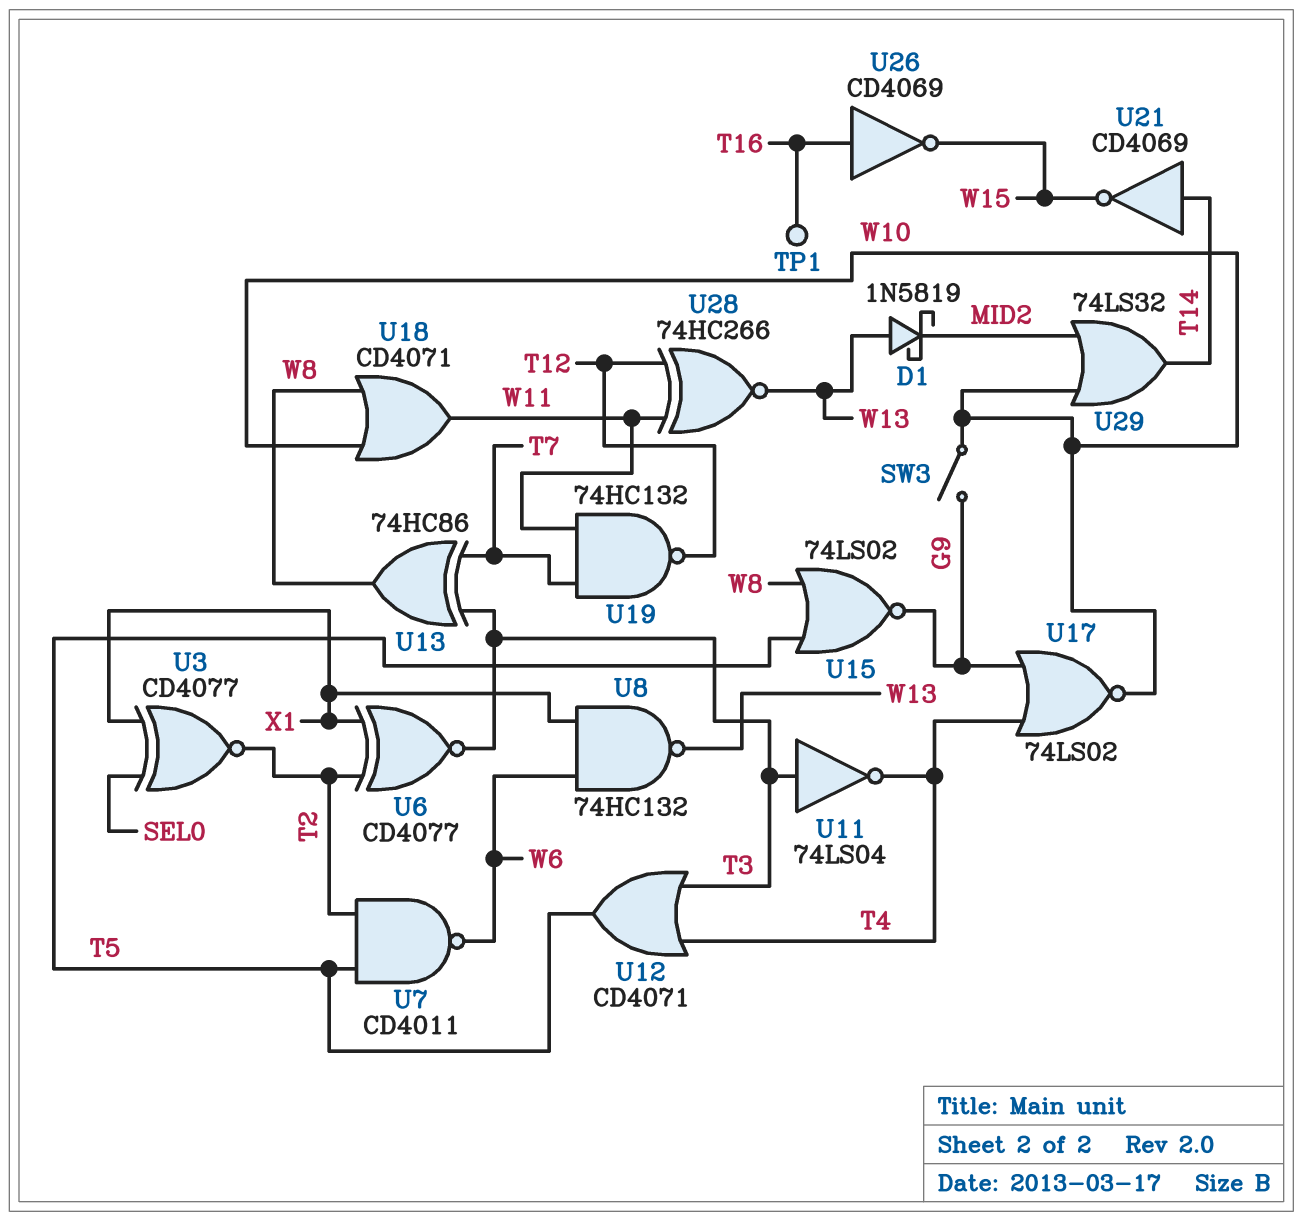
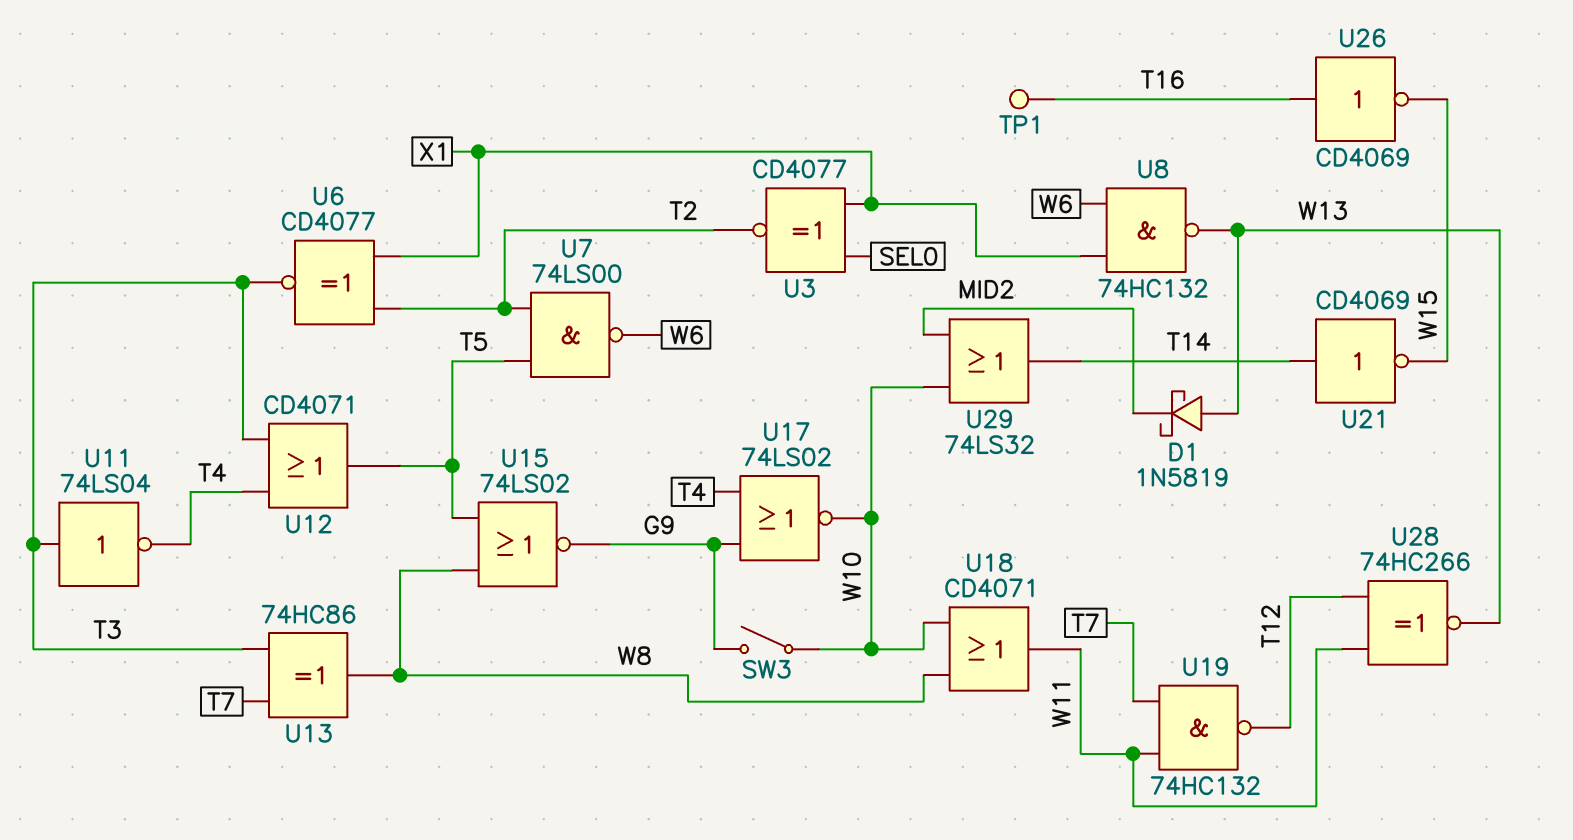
U7: NAND CD4011 (in T2, in T5, out W6) -> NAND 74LS00 (in T2, in T5, out W6)

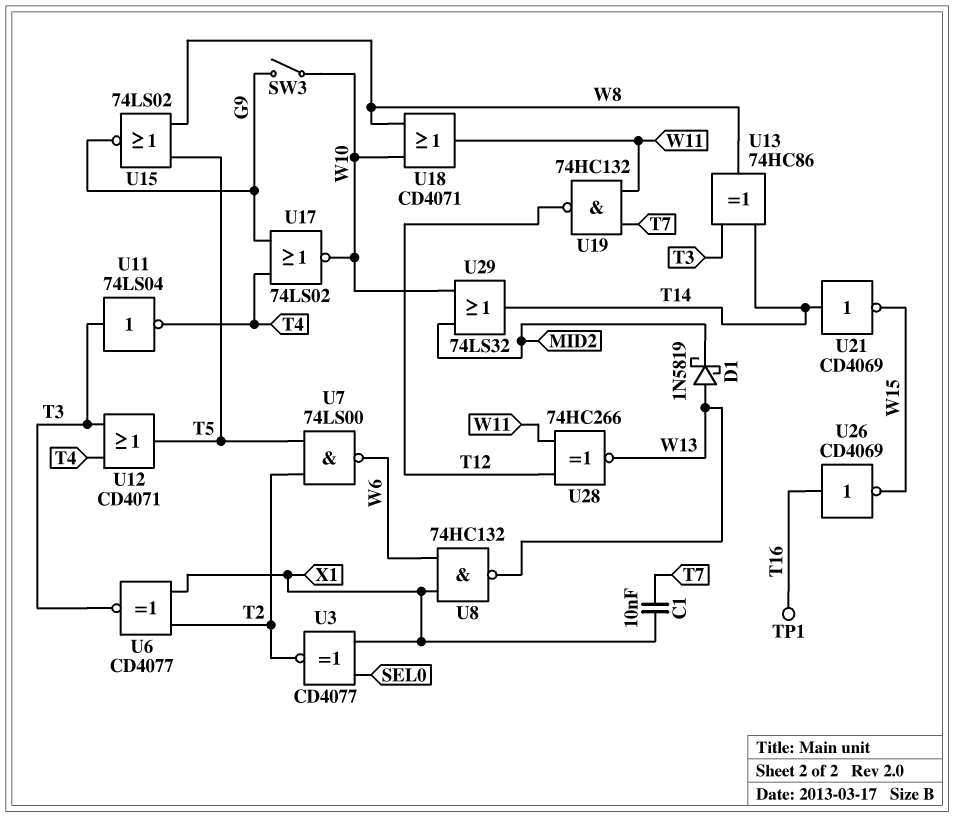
C1: none -> 10nF (T7, X1)
U13: XOR 74HC86 (in T3, in T7, out W8) -> XOR 74HC86 (in T3, in T14, out W8)

